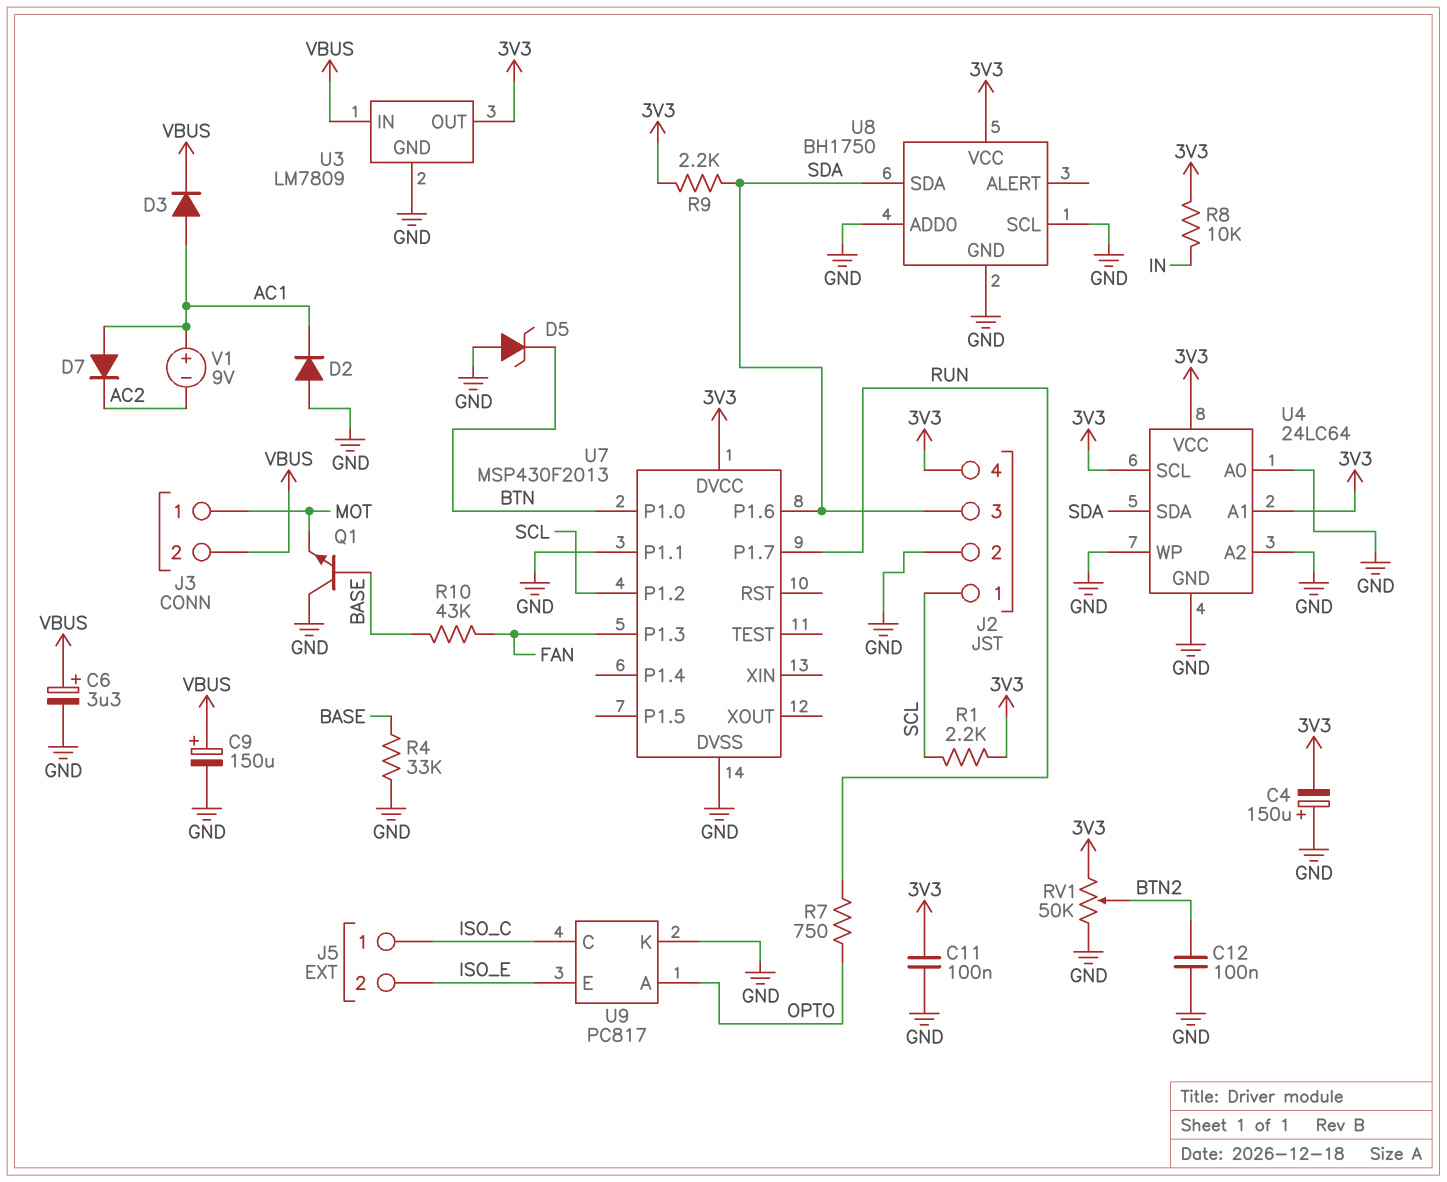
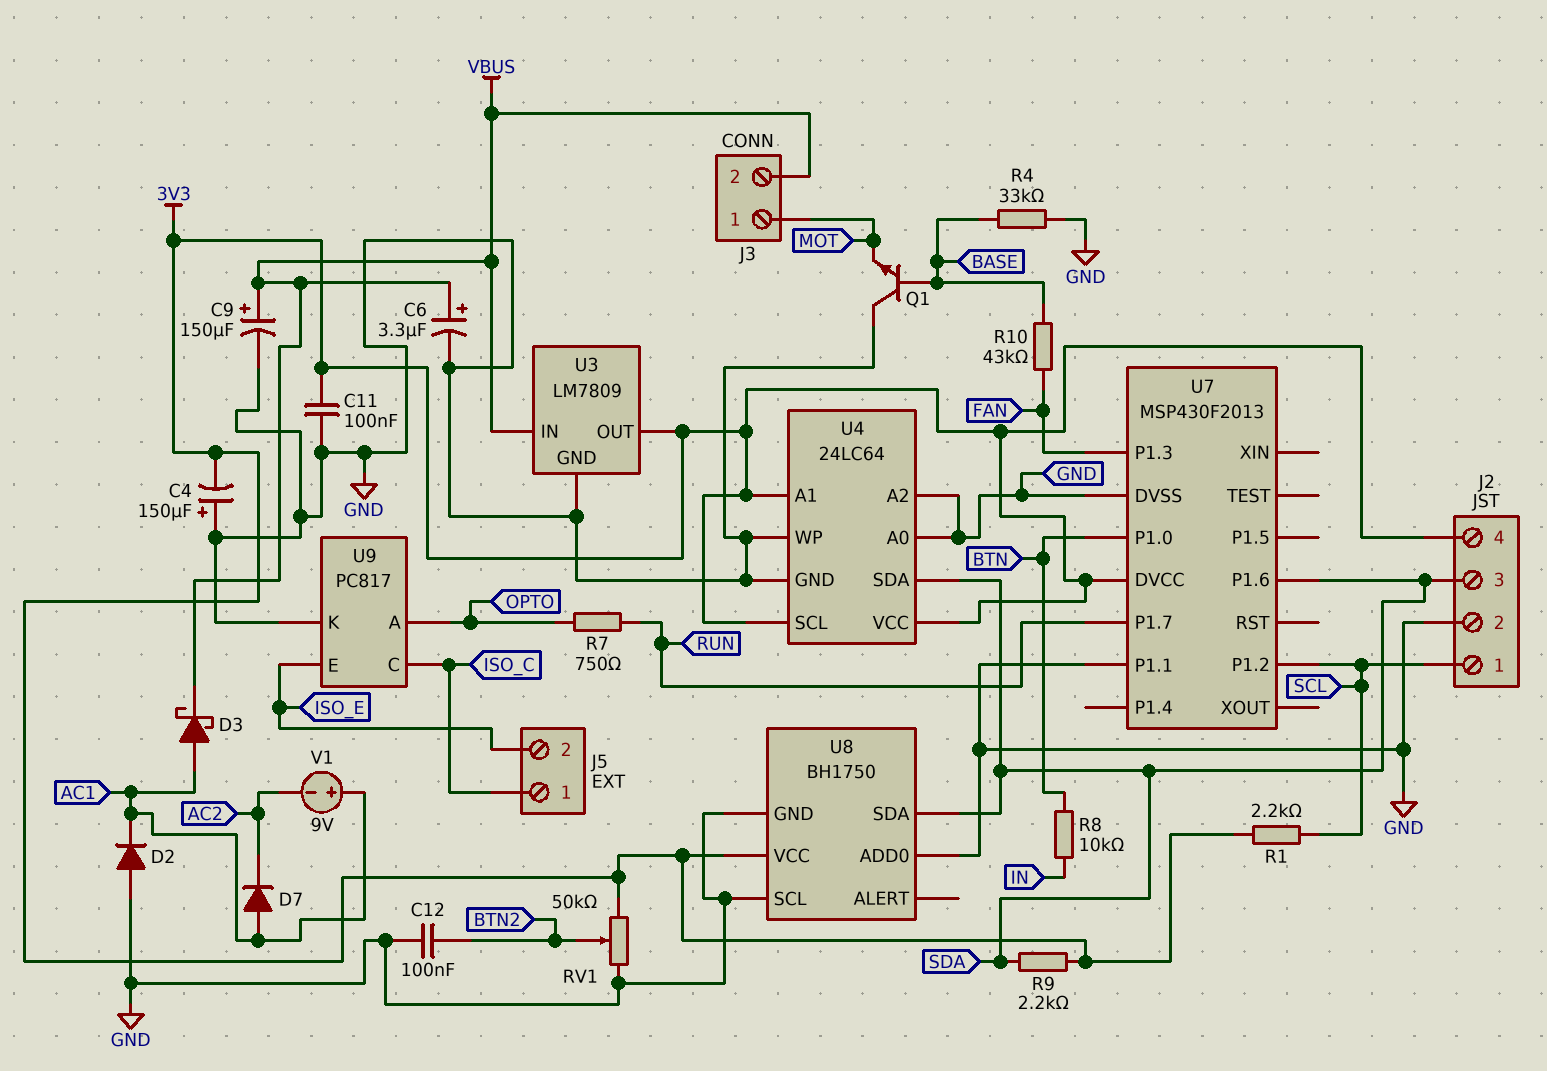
D3: diode (A AC1, K VBUS) -> schottky (A AC1, K VBUS)
D5: zener (A GND, K BTN) -> none
R8: 10k (3V3, IN) -> 10k (BTN, IN)

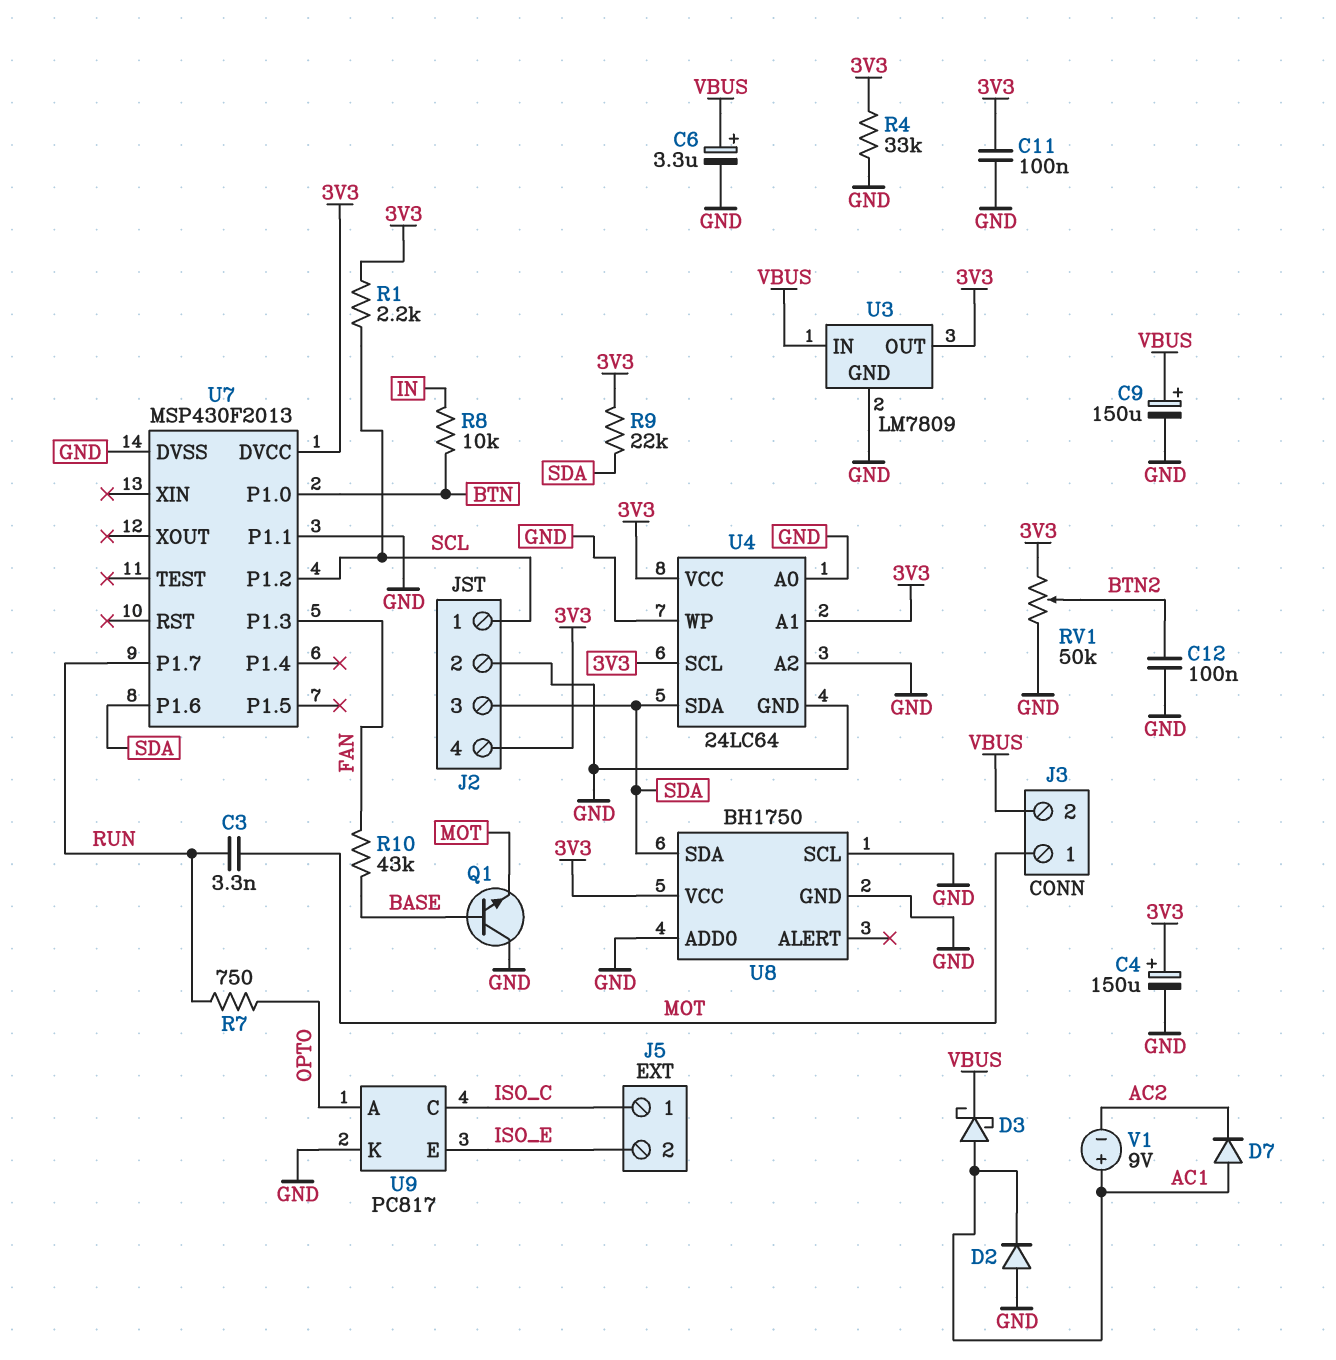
C3: none -> 3.3nF (MOT, RUN)
C4: 150uF (plus GND, minus 3V3) -> 150uF (plus 3V3, minus GND)
R4: 33k (BASE, GND) -> 33k (3V3, GND)
R9: 2.2k (3V3, SDA) -> 22k (3V3, SDA)

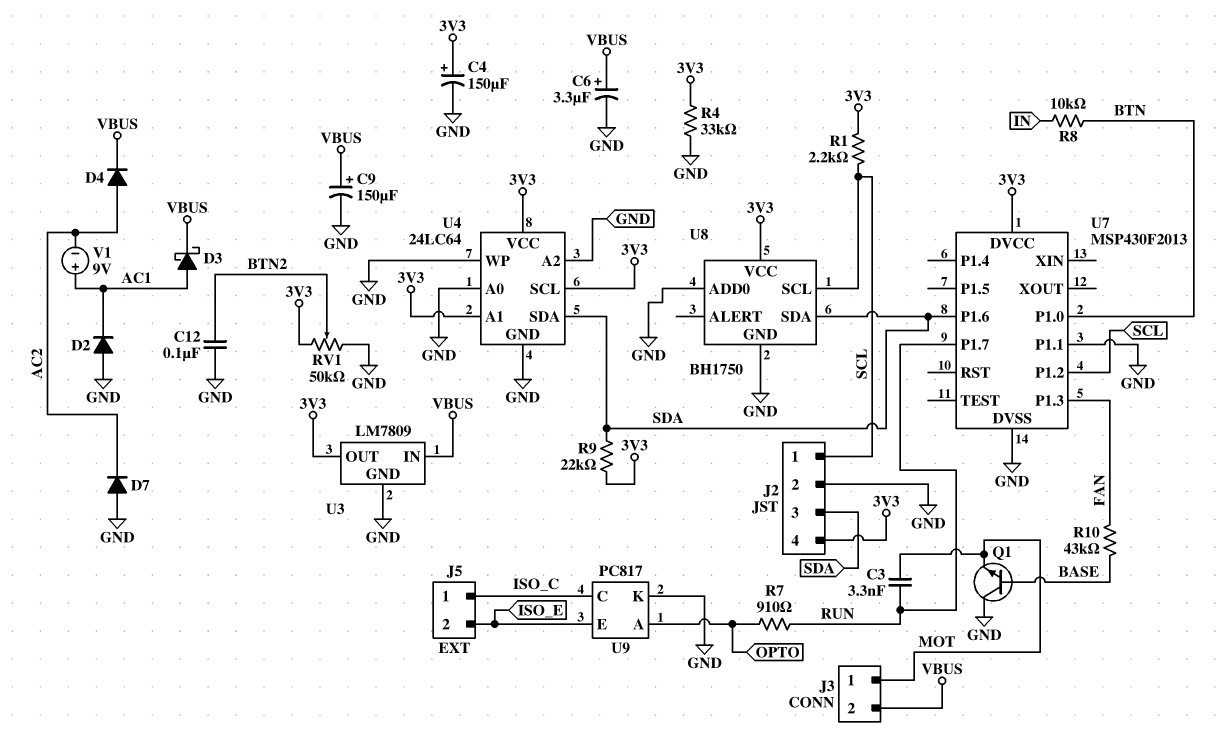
C11: 100nF (3V3, GND) -> none
D4: none -> diode (A AC2, K VBUS)
D7: diode (A AC1, K AC2) -> diode (A GND, K AC2)
R7: 750 (OPTO, RUN) -> 910 (OPTO, RUN)
U8 pin SCL: GND -> SCL

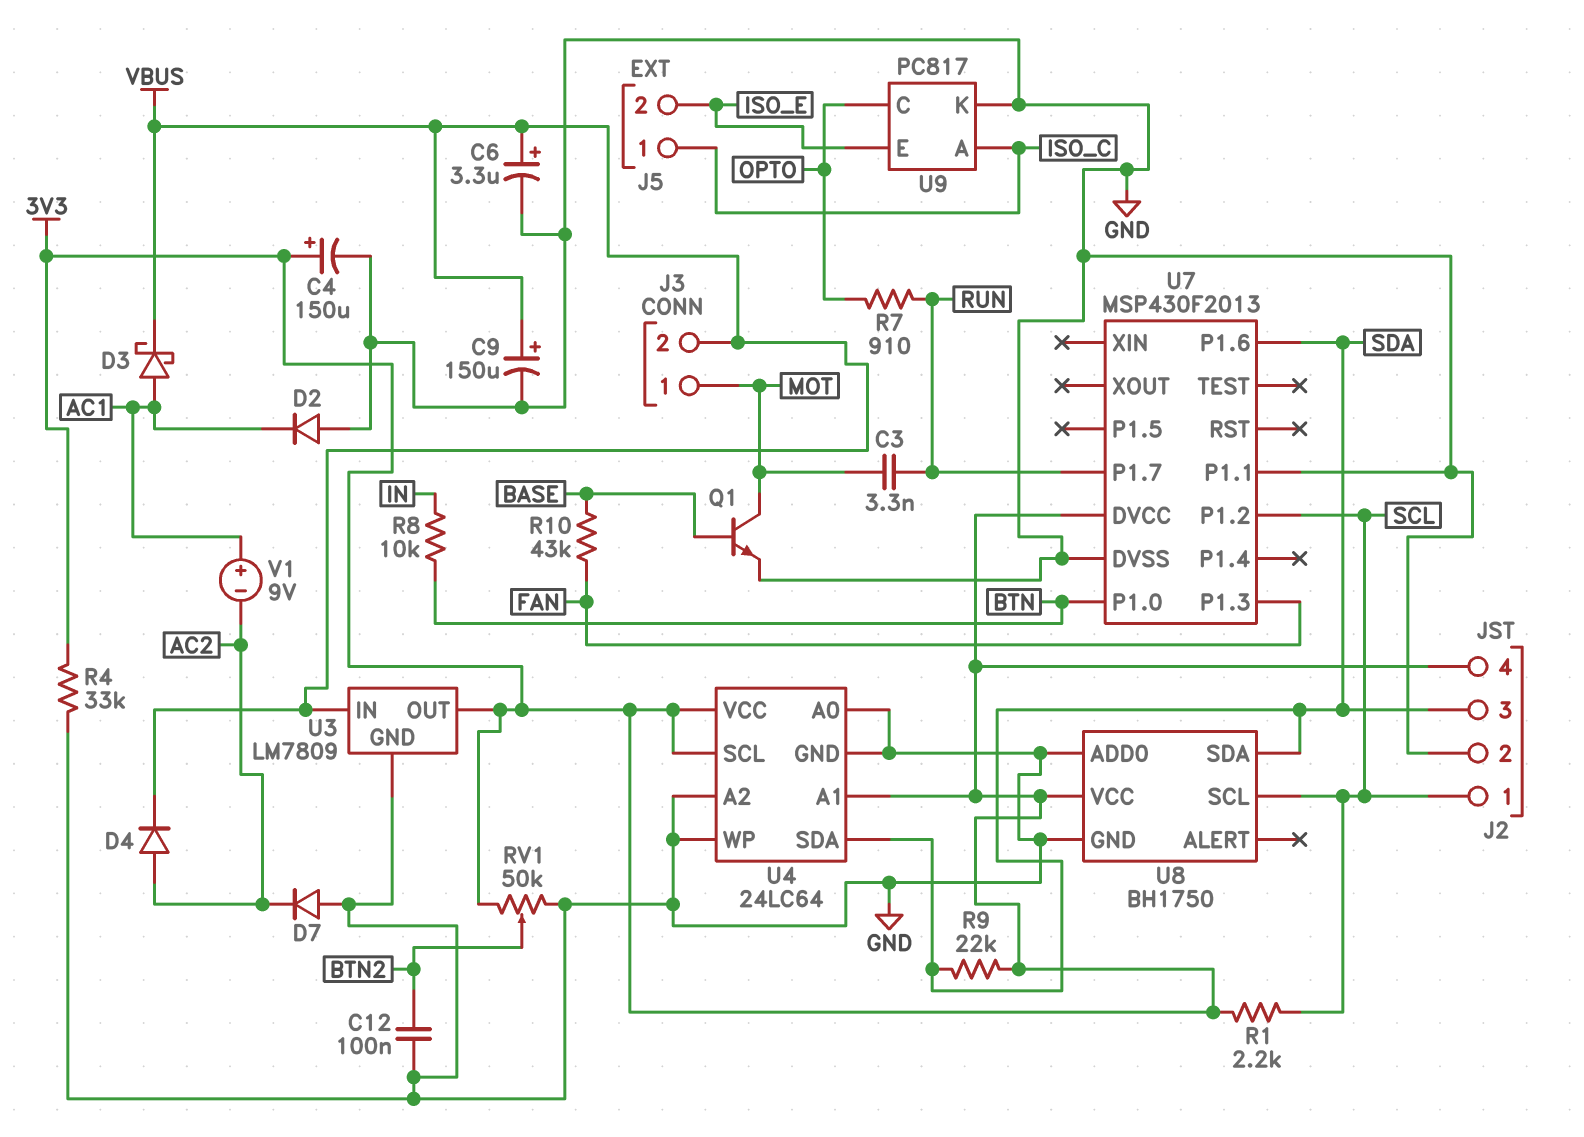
Q1: NPN (B BASE, C GND, E MOT) -> NPN (B BASE, C MOT, E GND)
U9 pin A: OPTO -> ISO_C
U9 pin C: ISO_C -> OPTO

